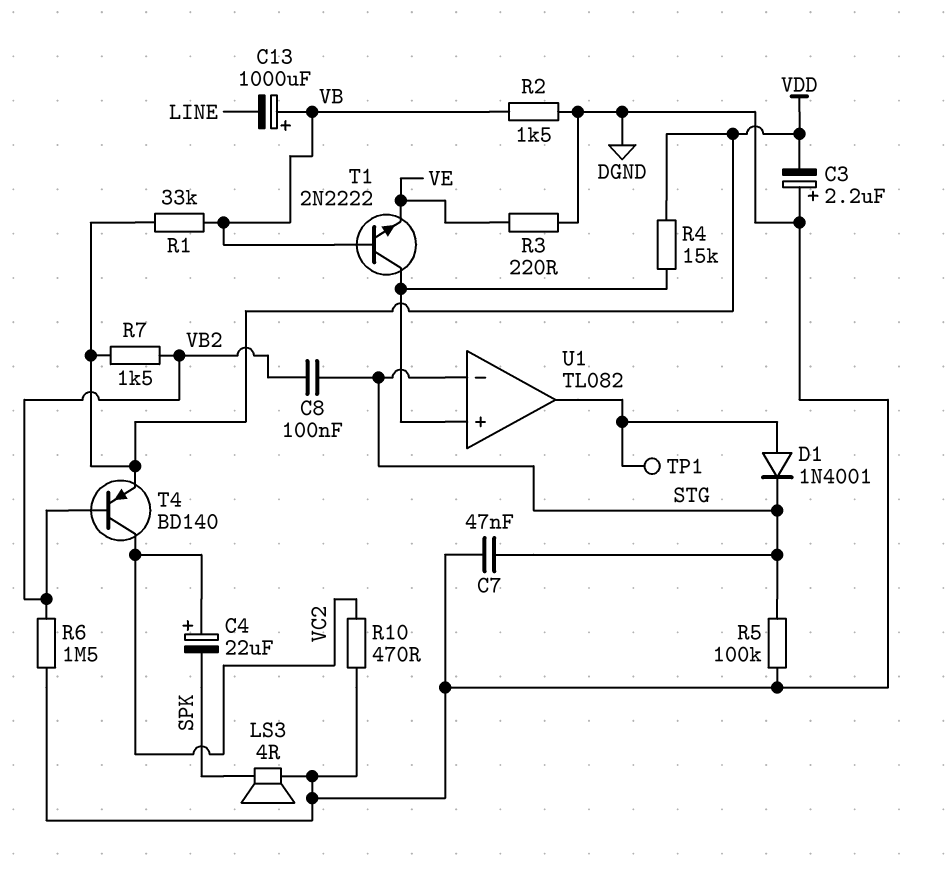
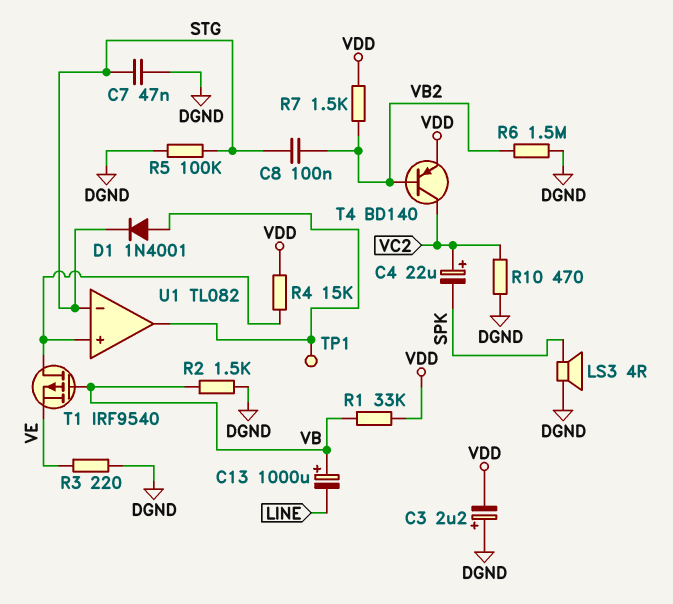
T1: NPN 2N2222 (B VB, C U1/in+, E VE) -> PMOS IRF9540 (G VB, D U1/in+, S VE)

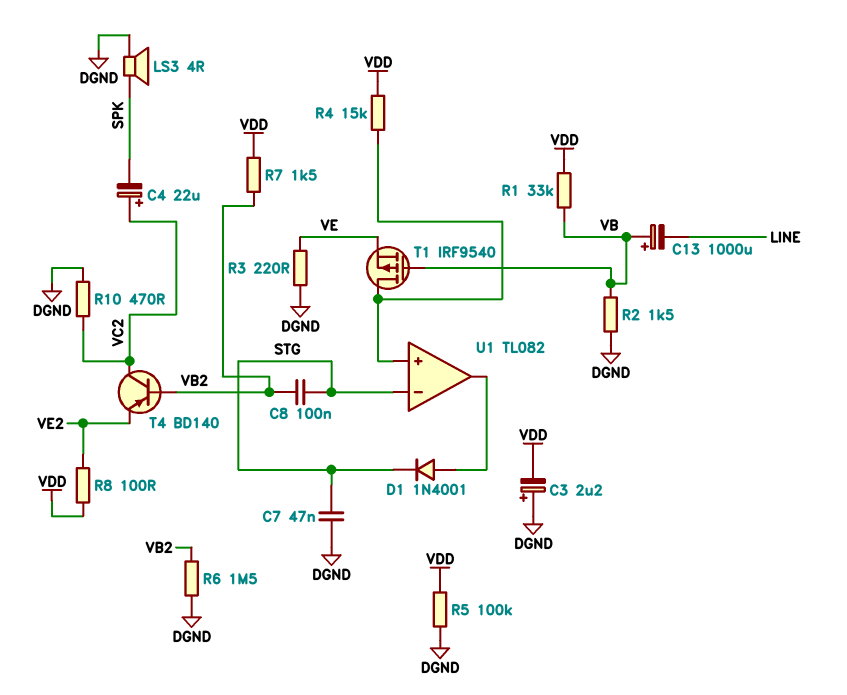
R5: 100k (DGND, STG) -> 100k (DGND, VDD)
R8: none -> 100 (VDD, VE2)
T4: PNP BD140 (B VB2, C VC2, E VDD) -> PNP BD140 (B VB2, C VC2, E VE2)
TP1: test point (U1/out) -> none

